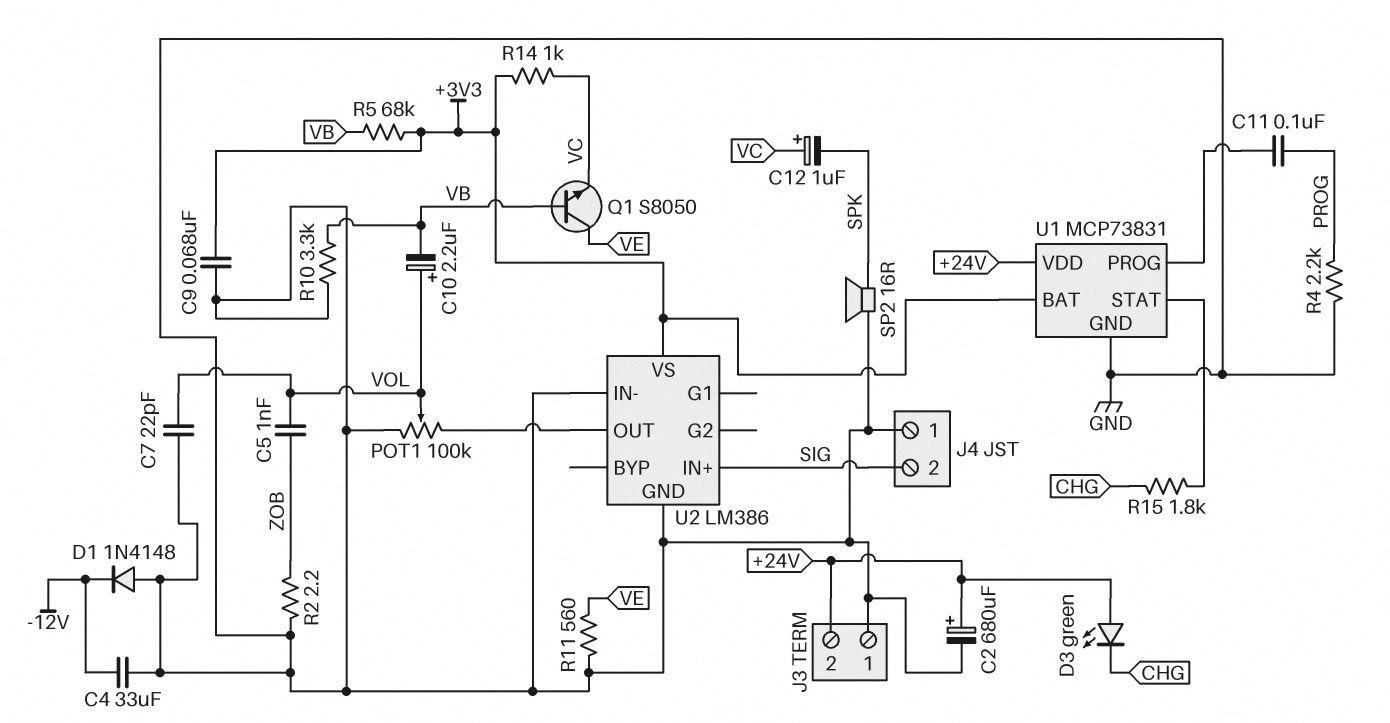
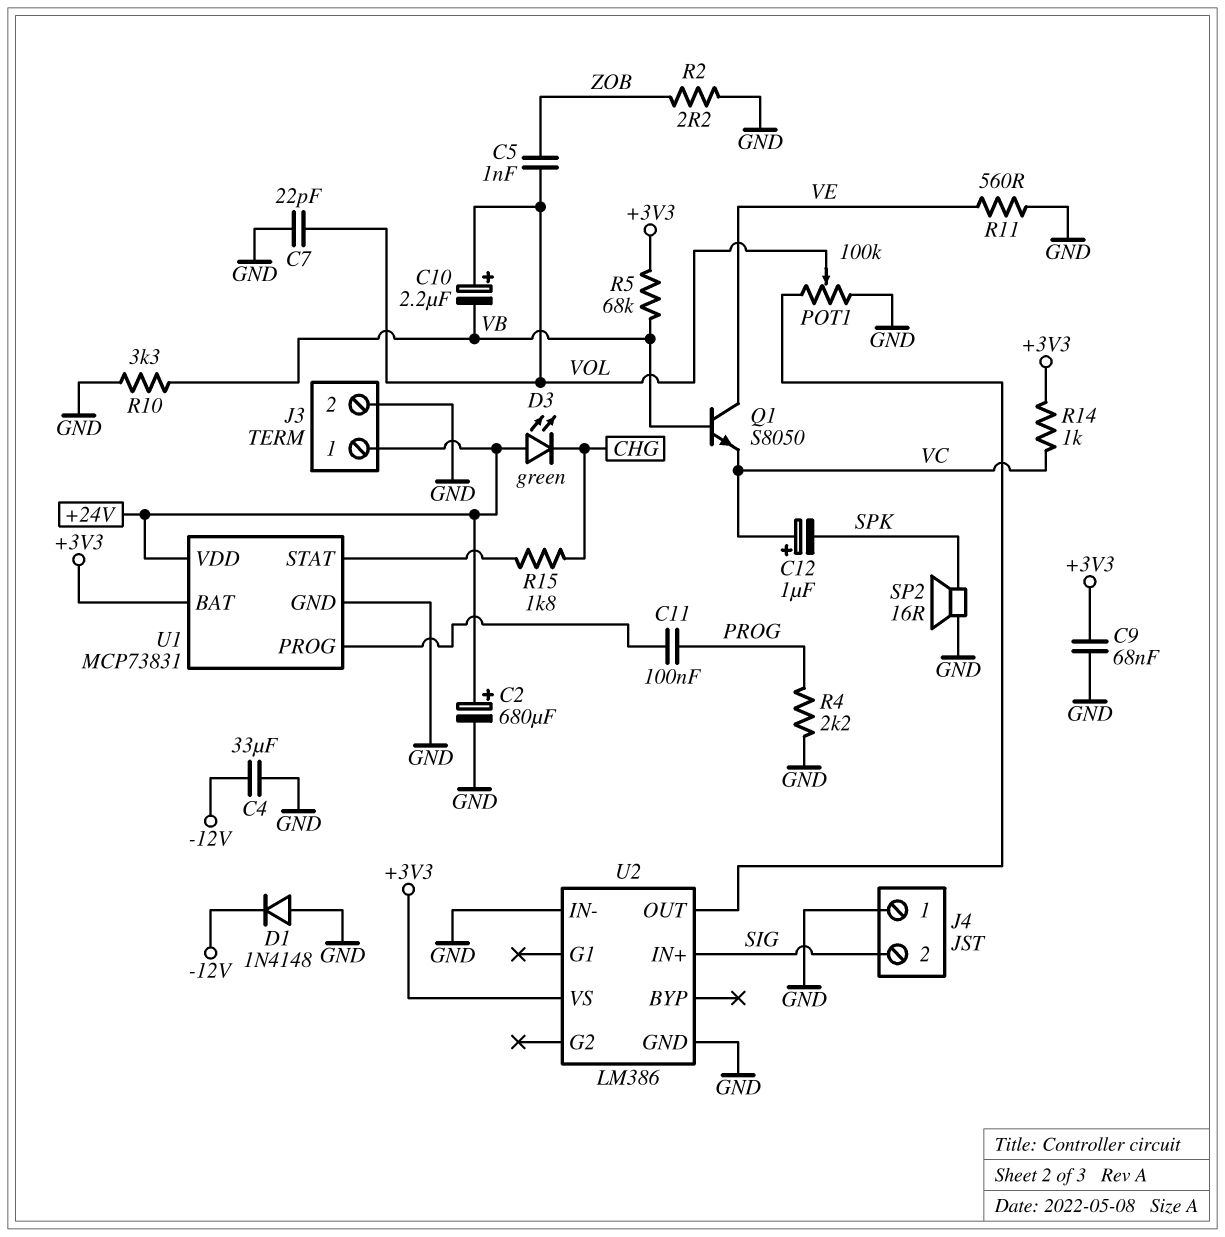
J3 pin 1: GND -> +24V
J3 pin 2: +24V -> GND

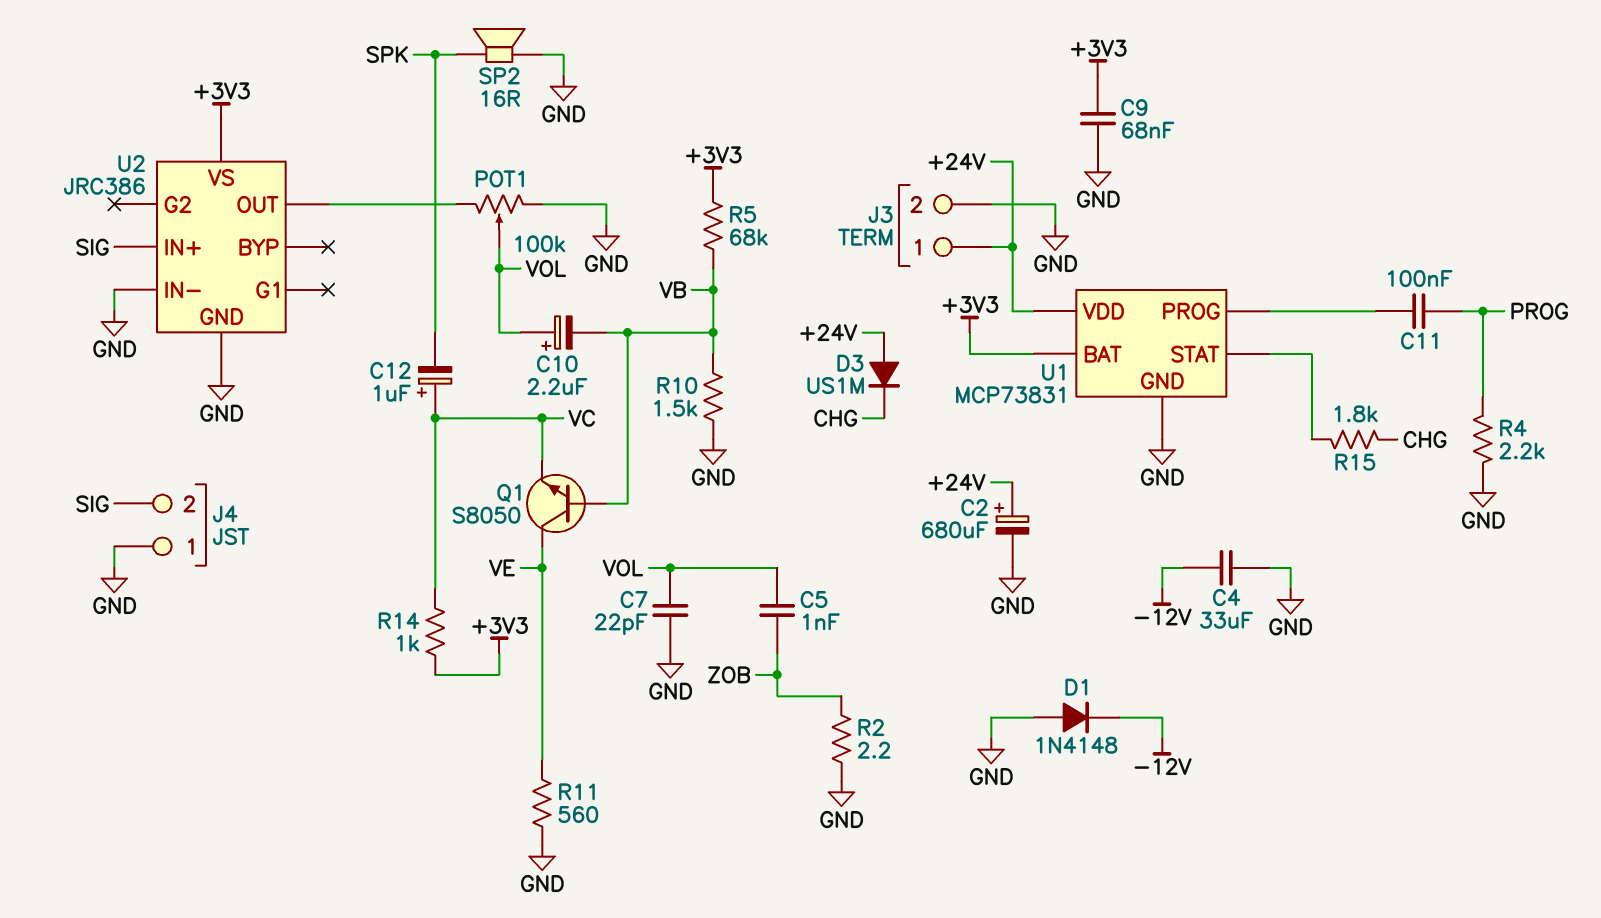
D3: LED green (A +24V, K CHG) -> diode US1M (A +24V, K CHG)
R10: 3.3k (GND, VB) -> 1.5k (GND, VB)
U2: LM386 -> JRC386

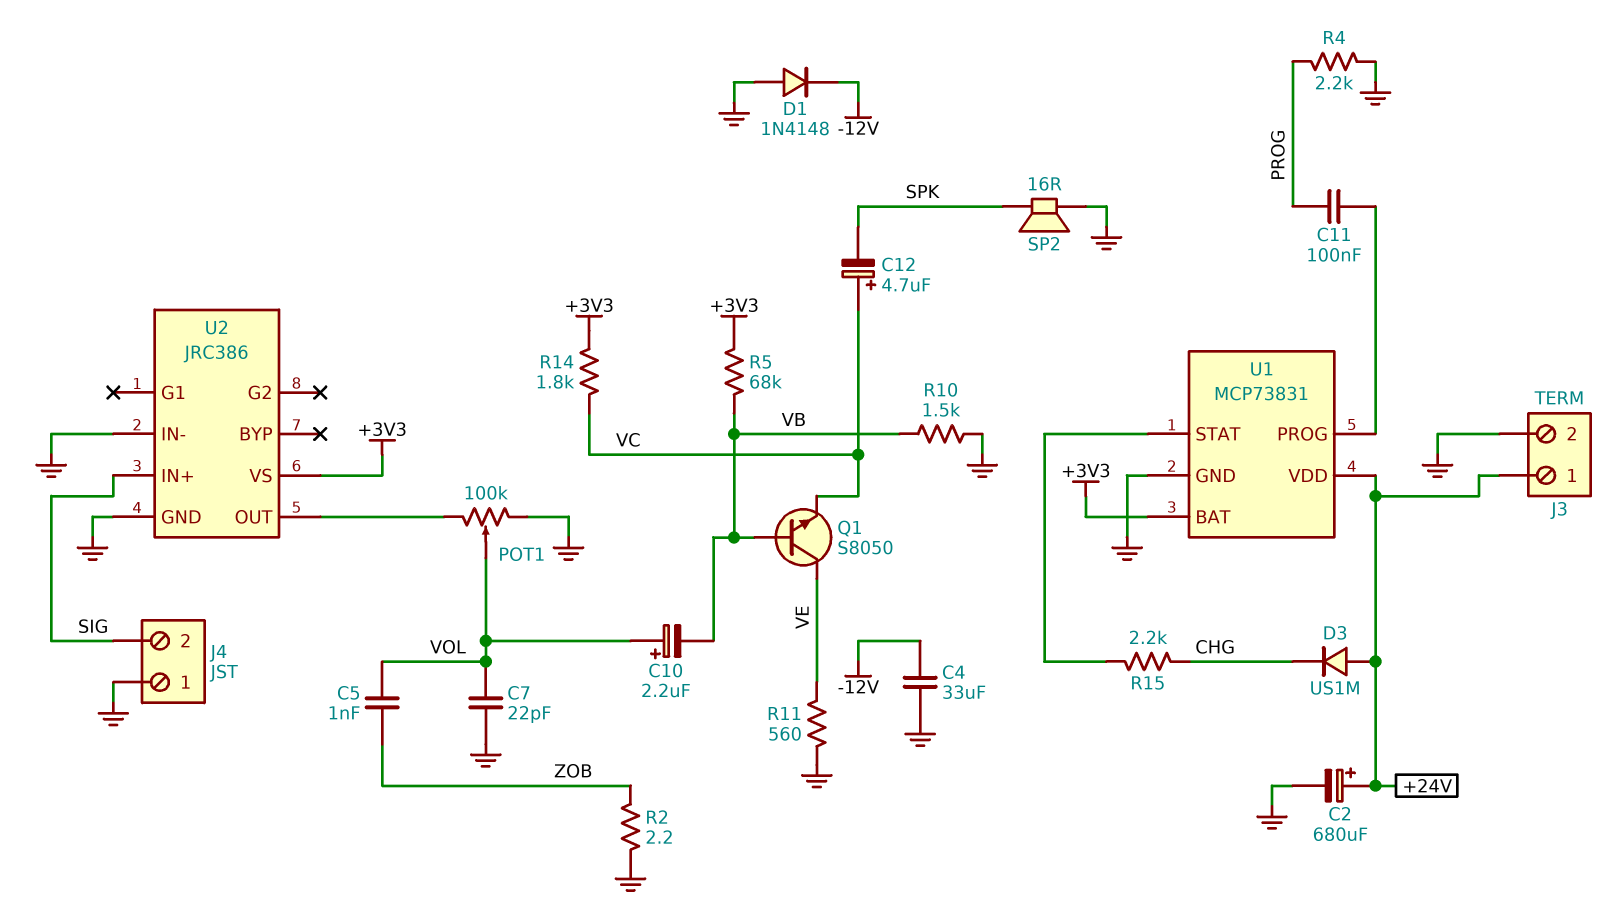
C9: 68nF (+3V3, GND) -> none
C12: 1uF (plus VC, minus SPK) -> 4.7uF (plus VC, minus SPK)
R14: 1k (+3V3, VC) -> 1.8k (+3V3, VC)
R15: 1.8k (CHG, U1/STAT) -> 2.2k (CHG, U1/STAT)

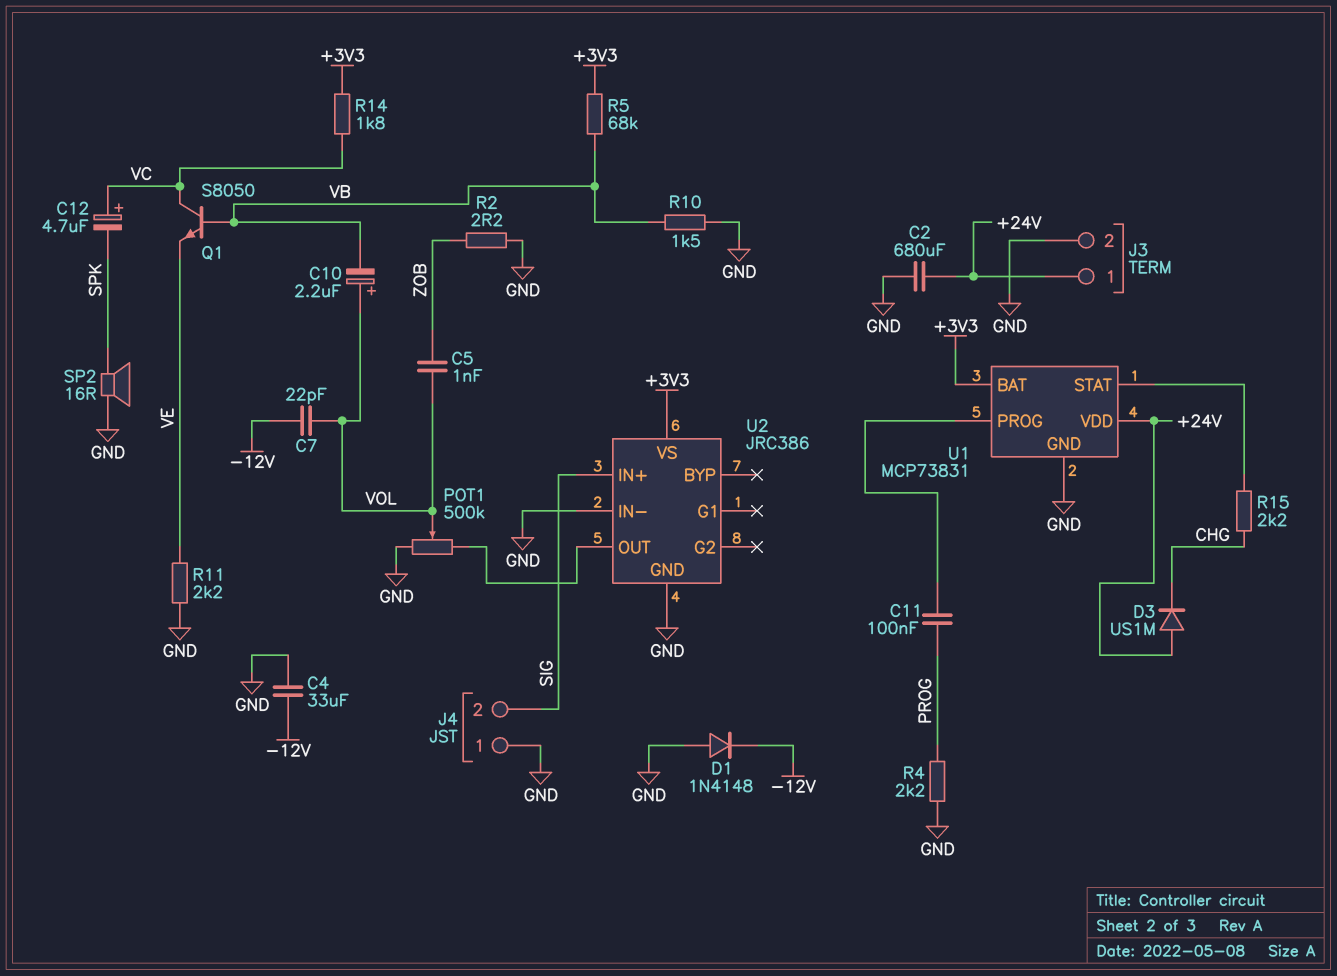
C2: 680uF (plus +24V, minus GND) -> 680uF (+24V, GND)
C7: 22pF (GND, VOL) -> 22pF (-12V, VOL)
POT1: 100k (GND, U2/OUT, wiper VOL) -> 500k (GND, U2/OUT, wiper VOL)
Q1: NPN S8050 (B VB, C VE, E VC) -> NPN S8050 (B VB, C VC, E VE)
R11: 560 (GND, VE) -> 2.2k (GND, VE)

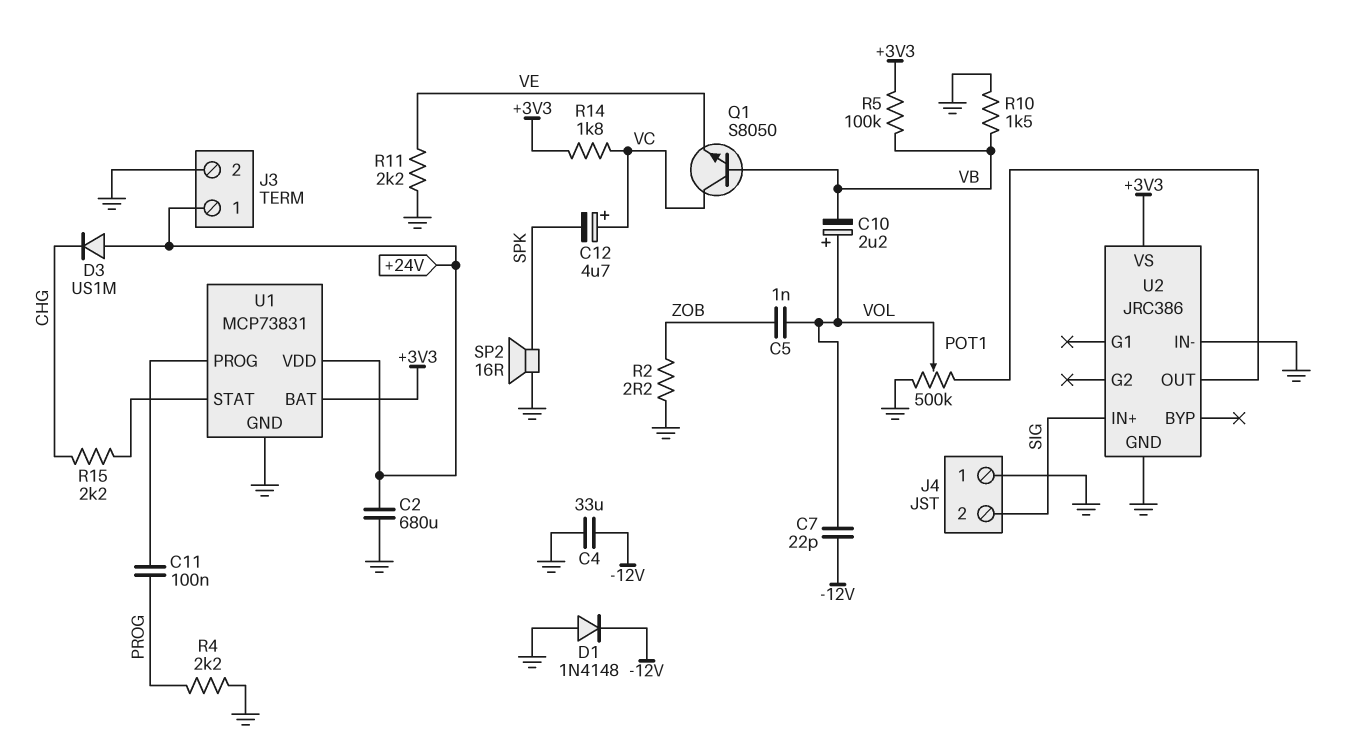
R5: 68k (+3V3, VB) -> 100k (+3V3, VB)

